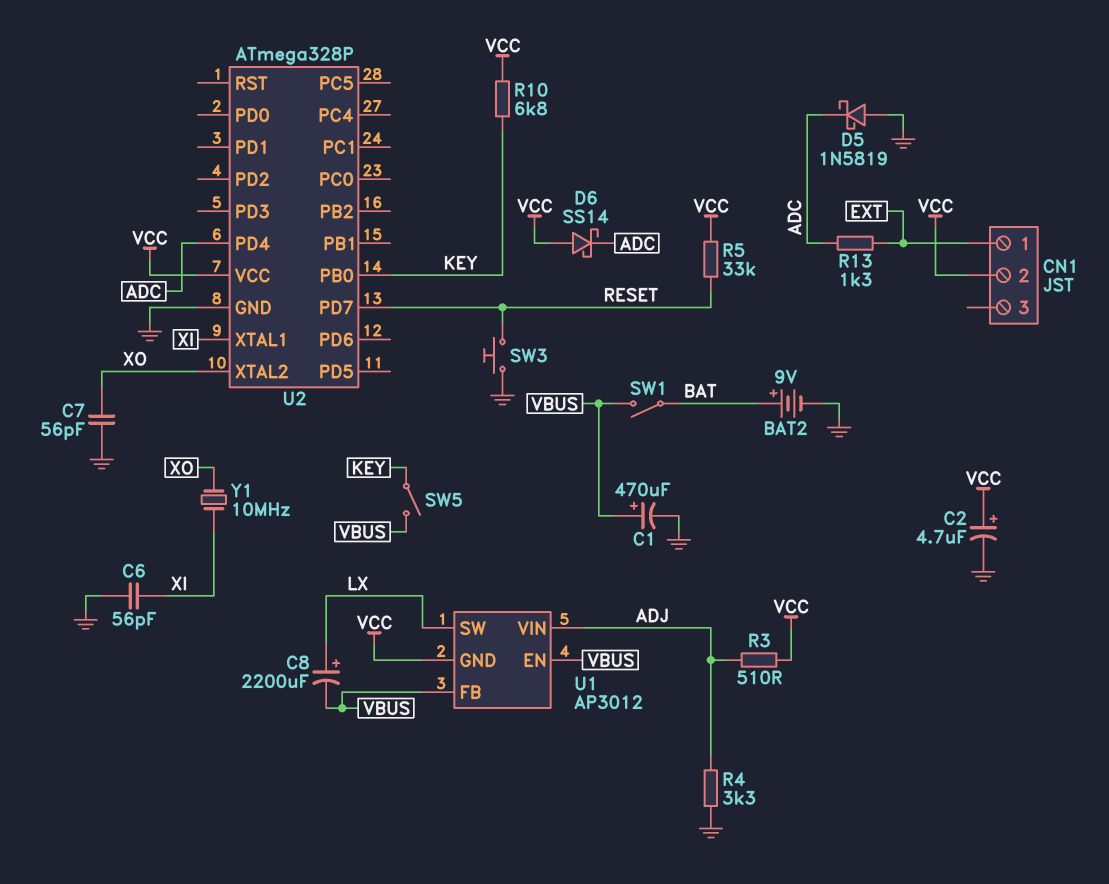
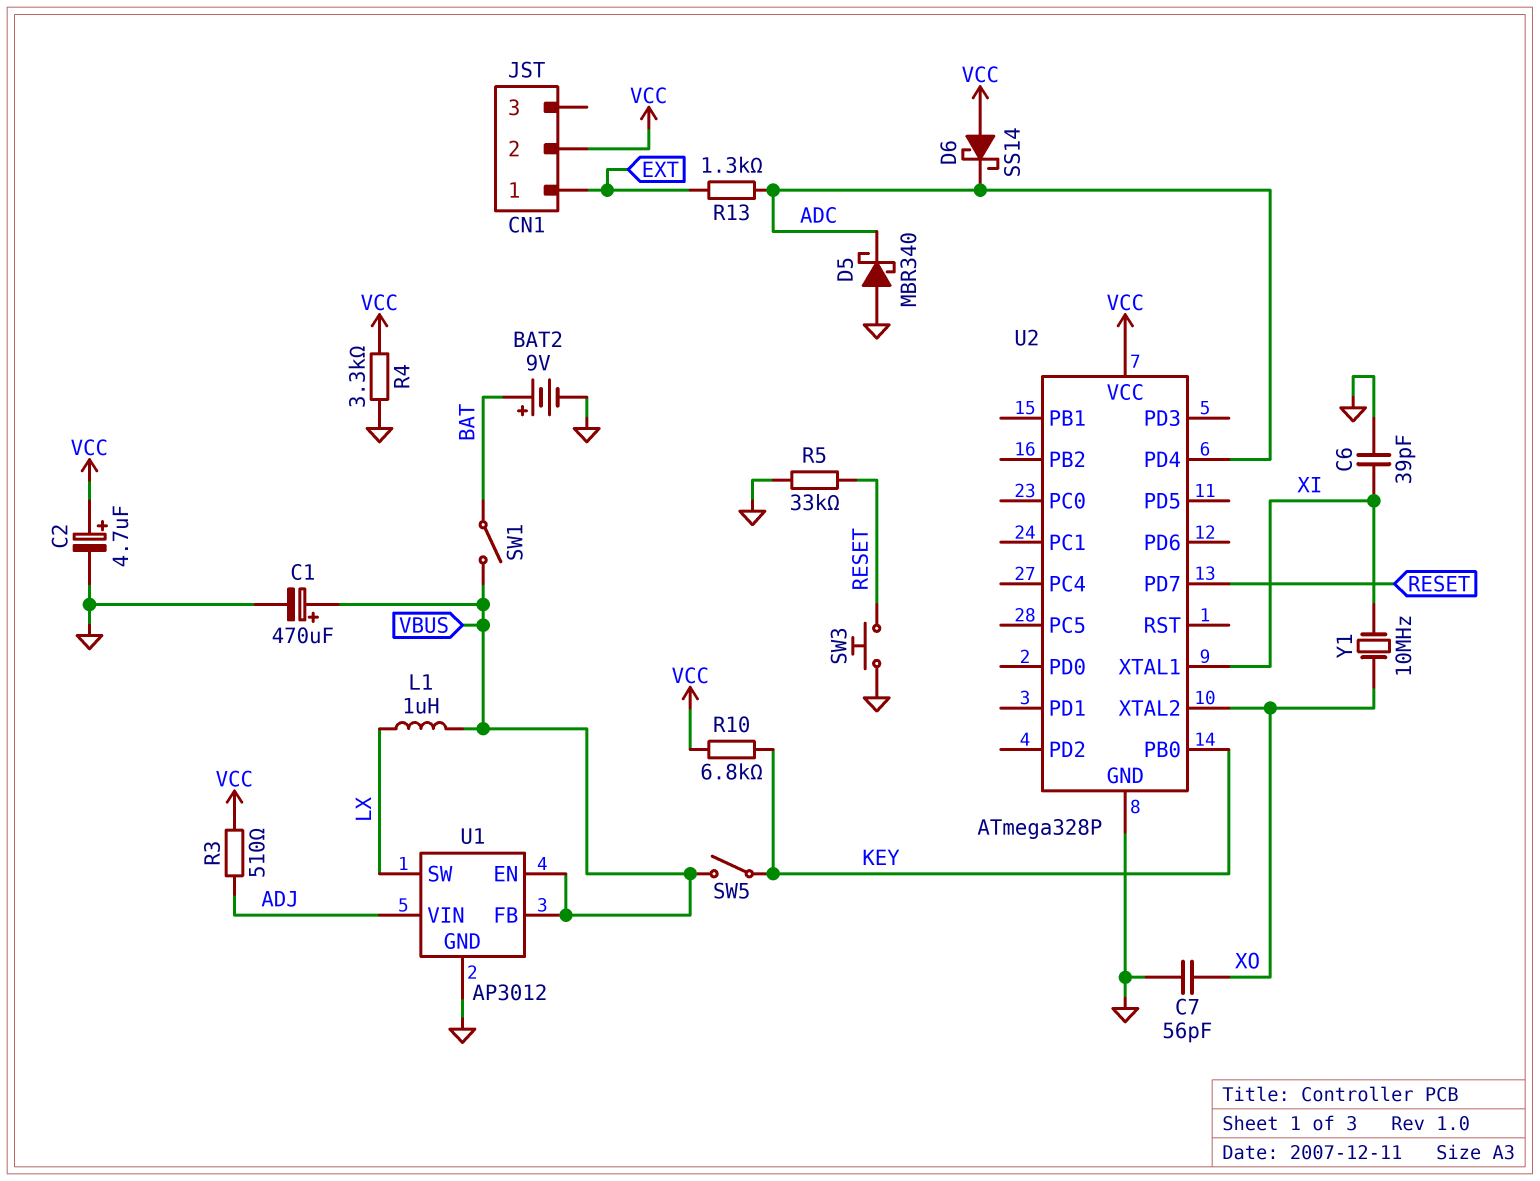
C6: 56pF (GND, XI) -> 39pF (GND, XI)
C8: 2200uF (plus LX, minus VBUS) -> none
D5: schottky 1N5819 (A GND, K ADC) -> schottky MBR340 (A GND, K ADC)
L1: none -> 1uH (LX, VBUS)
R4: 3.3k (ADJ, GND) -> 3.3k (GND, VCC)
R5: 33k (RESET, VCC) -> 33k (GND, RESET)
U1 pin GND: VCC -> GND

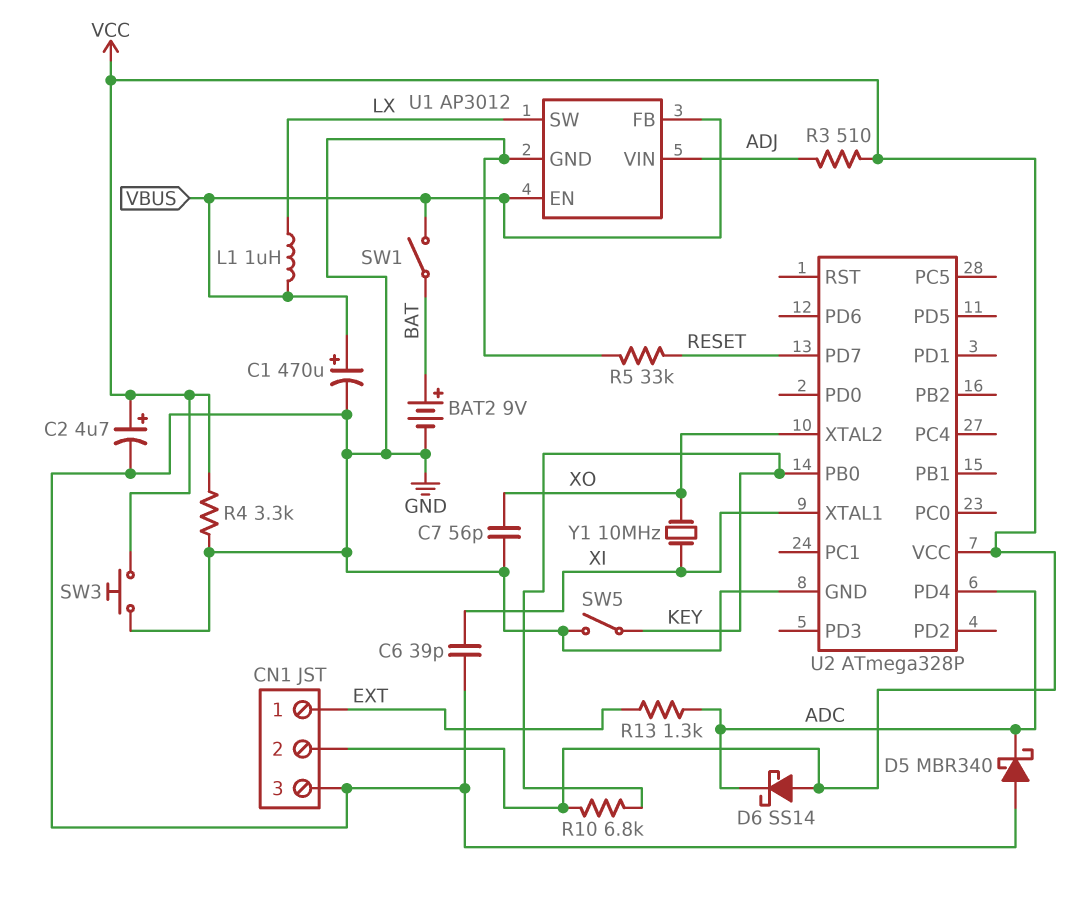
CN1 pin 3: none -> GND
SW3: button (GND, RESET) -> button (GND, VCC)
SW5: switch (KEY, VBUS) -> switch (GND, KEY)

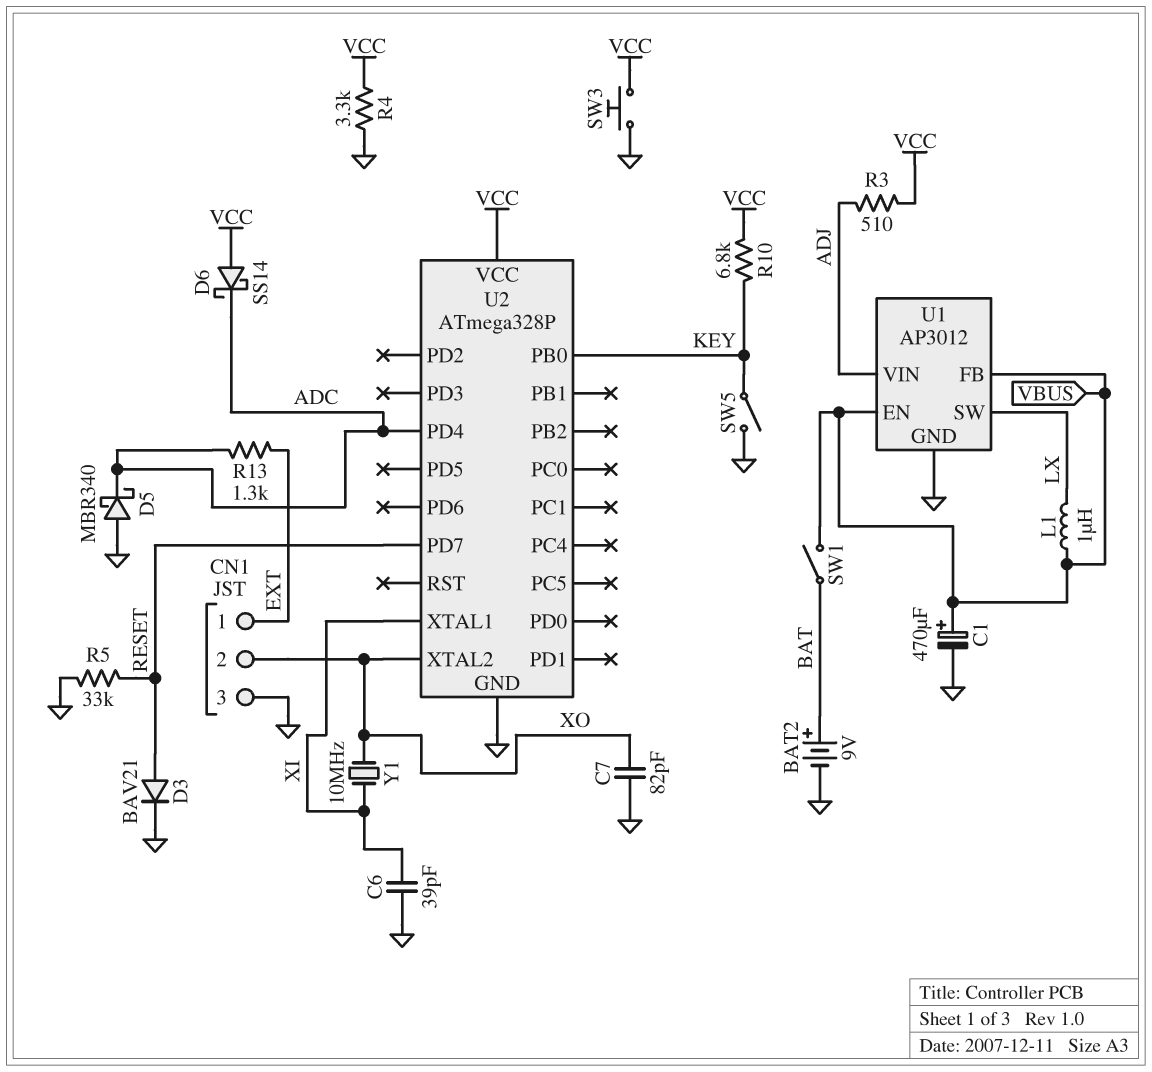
C2: 4.7uF (plus VCC, minus GND) -> none
C7: 56pF (GND, XO) -> 82pF (GND, XO)
CN1 pin 2: VCC -> XO
D3: none -> diode BAV21 (A RESET, K GND)

